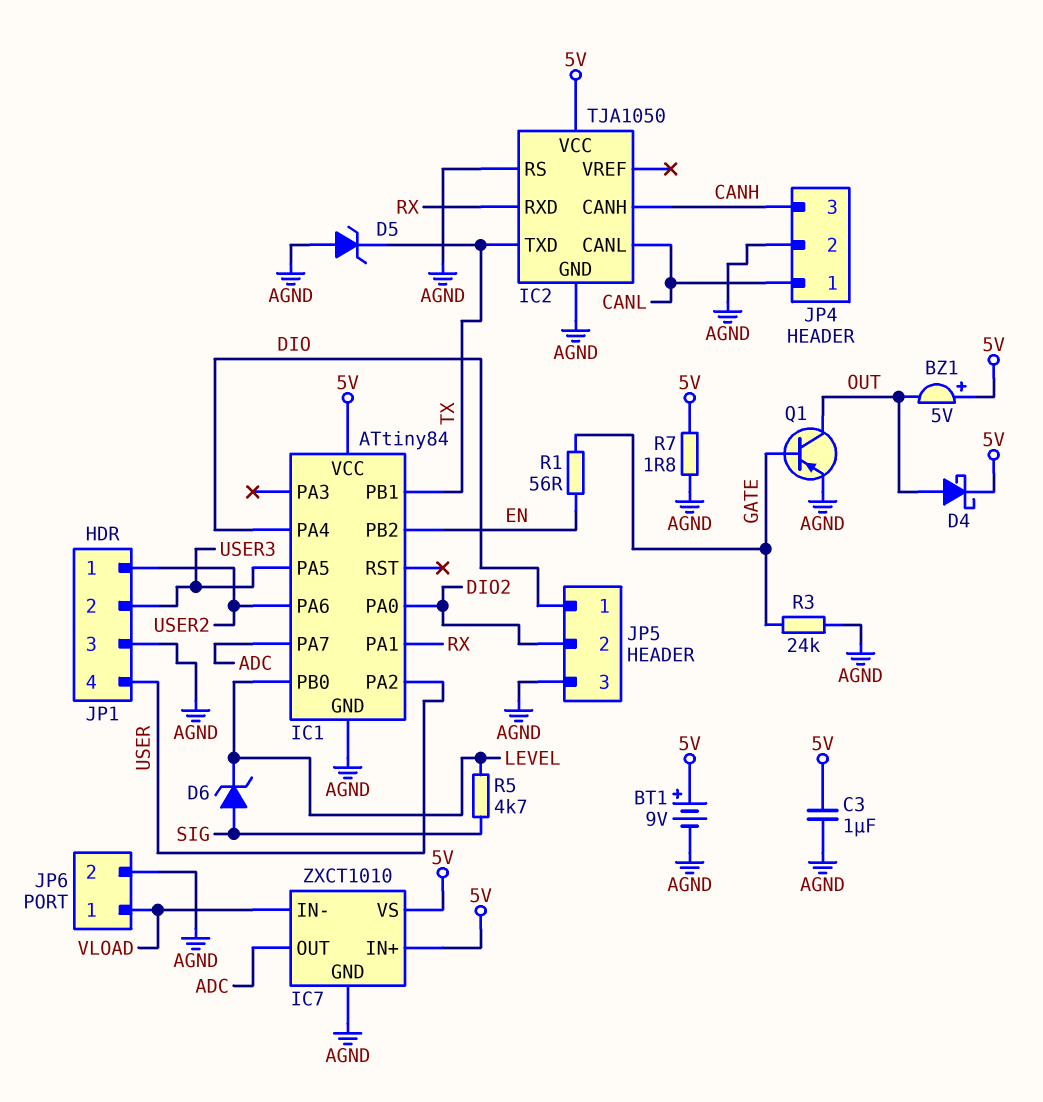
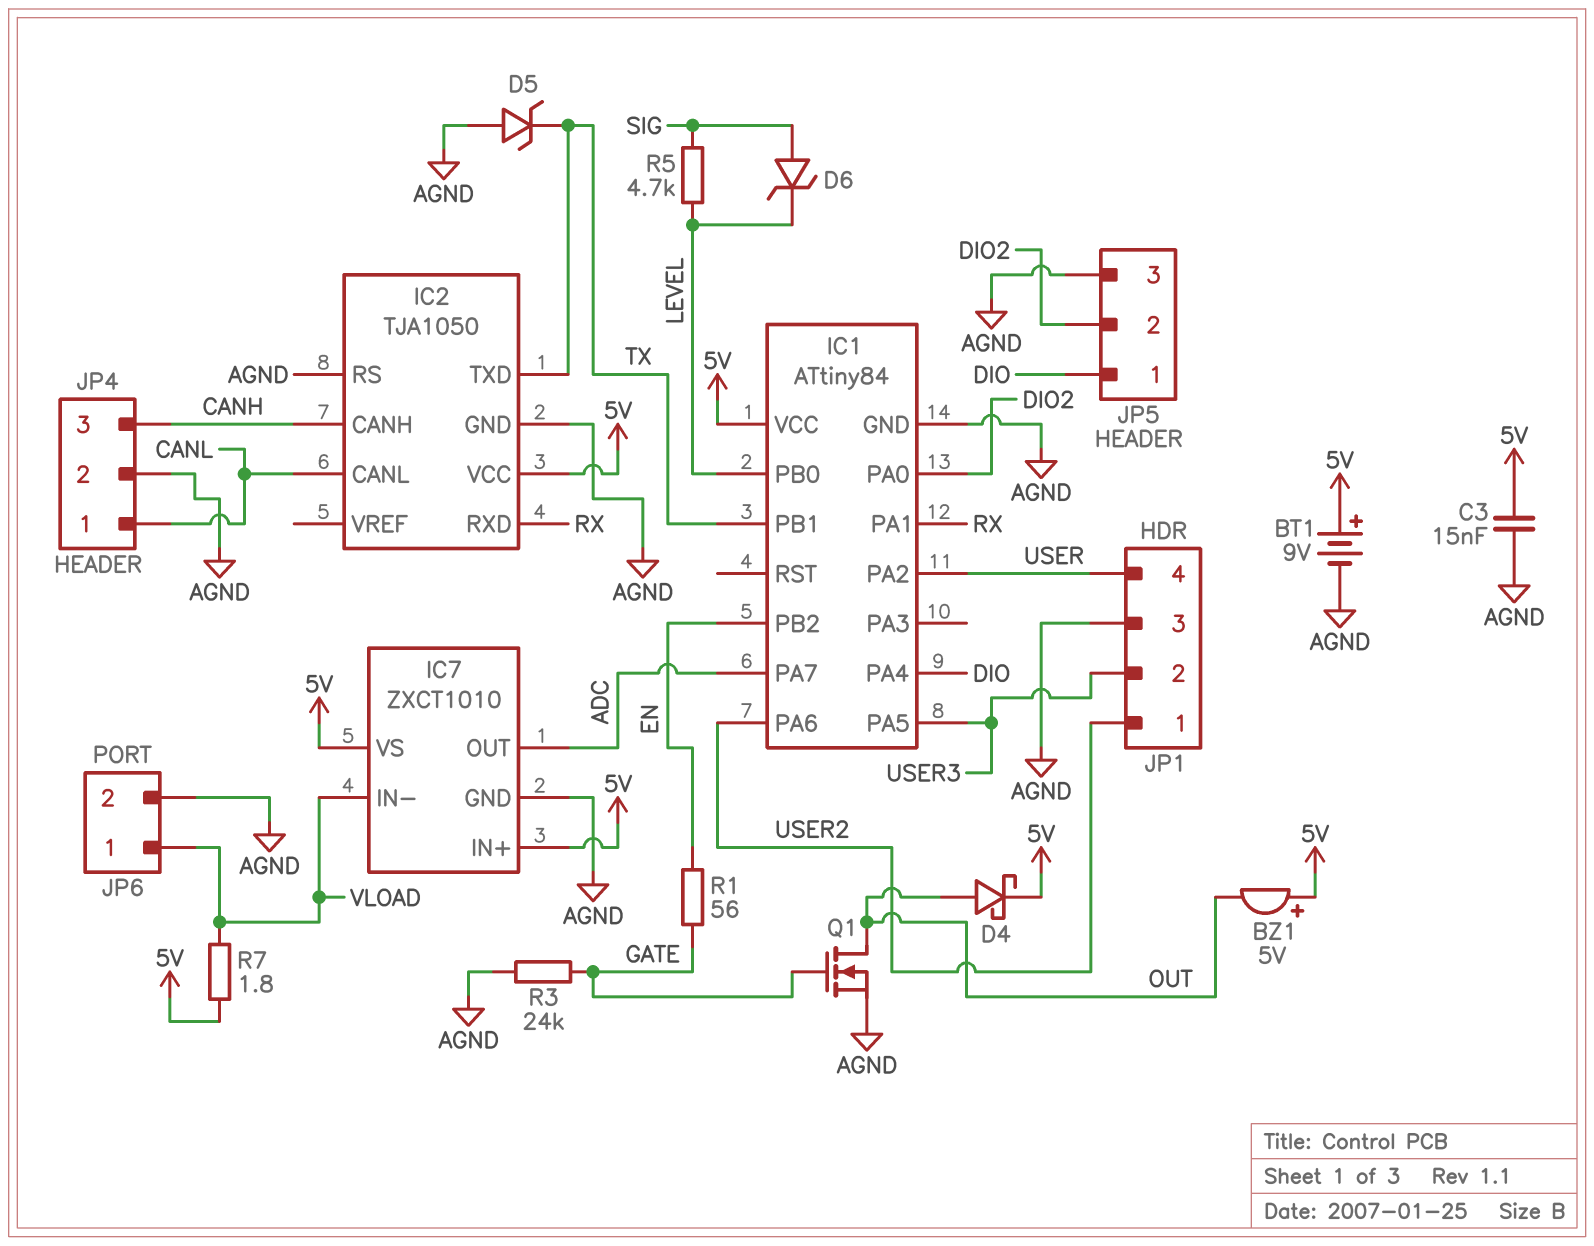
C3: 1uF (5V, AGND) -> 15nF (5V, AGND)
Q1: PNP (B GATE, C OUT, E AGND) -> NMOS (G GATE, D OUT, S AGND)
R7: 1.8 (5V, AGND) -> 1.8 (5V, VLOAD)

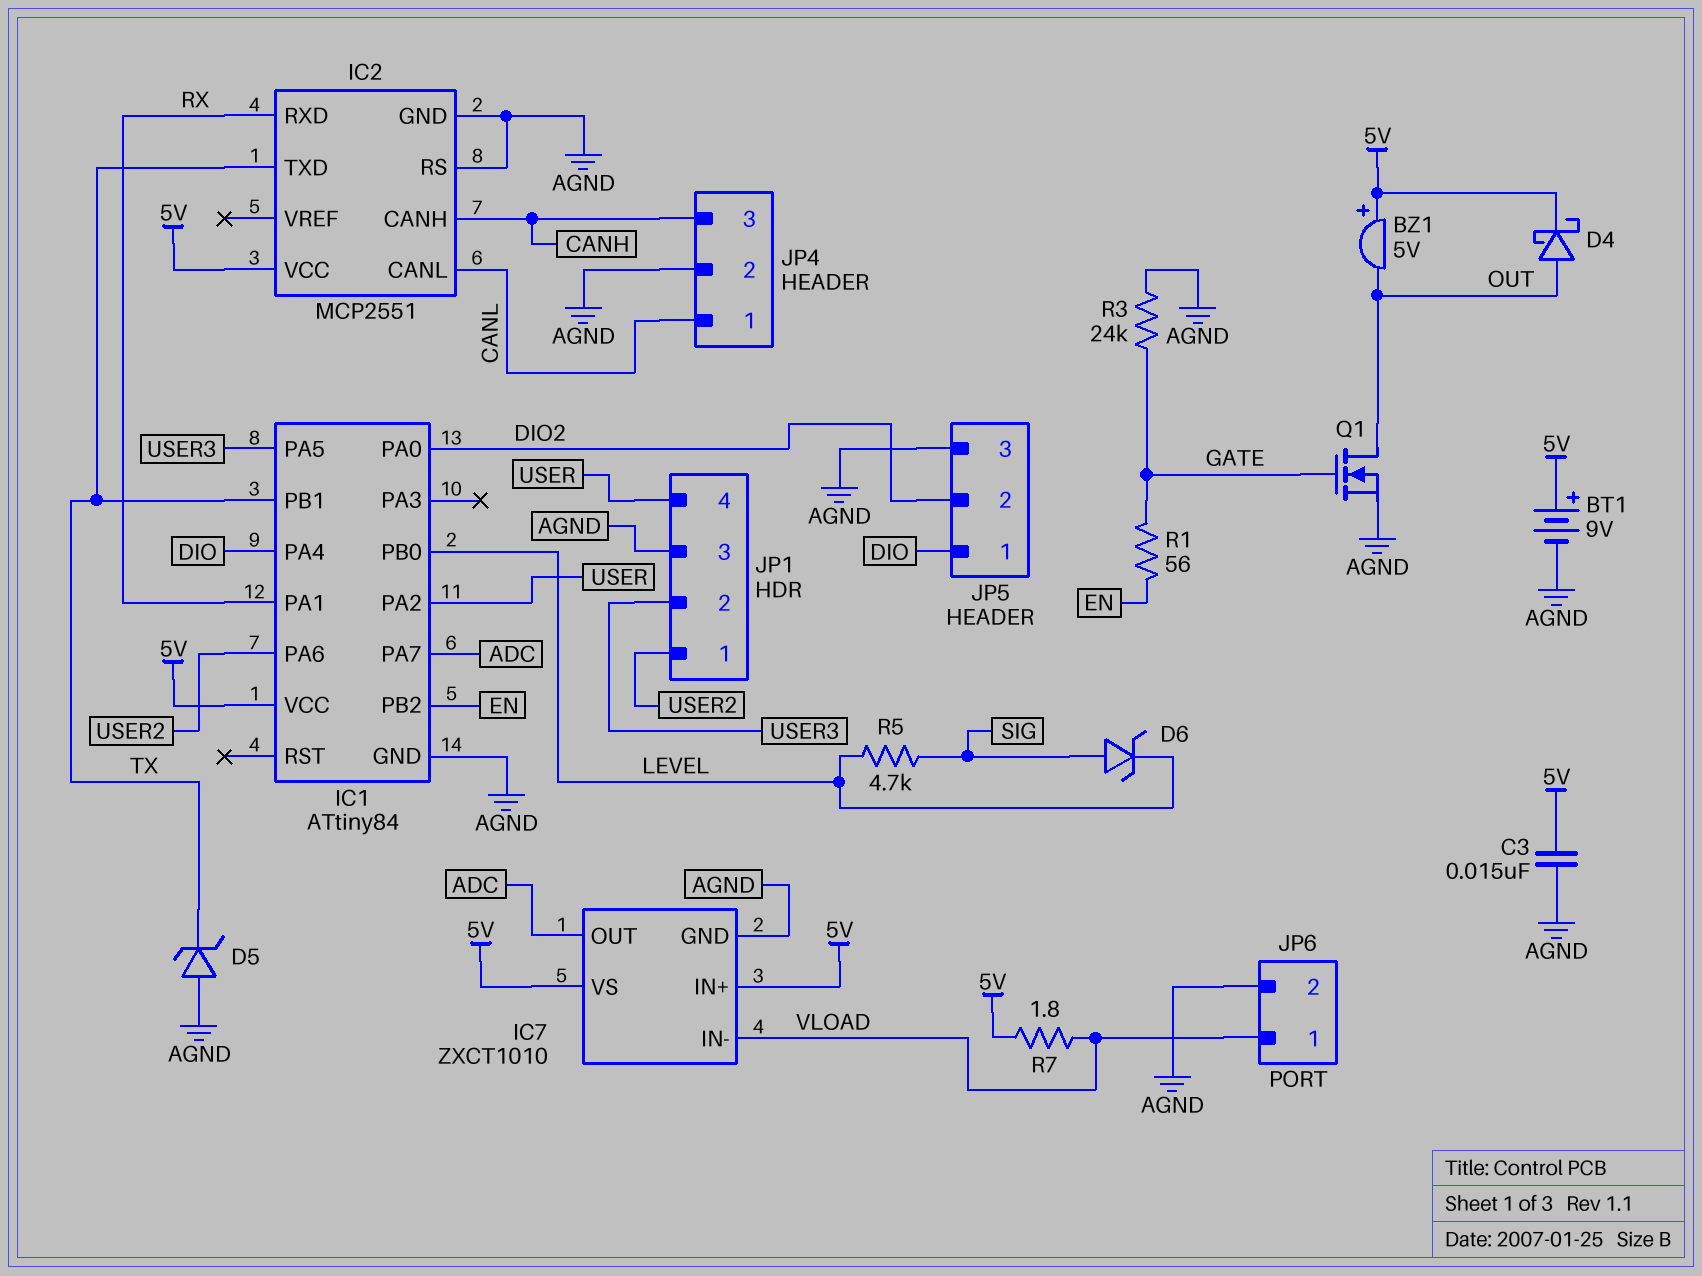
IC2: TJA1050 -> MCP2551

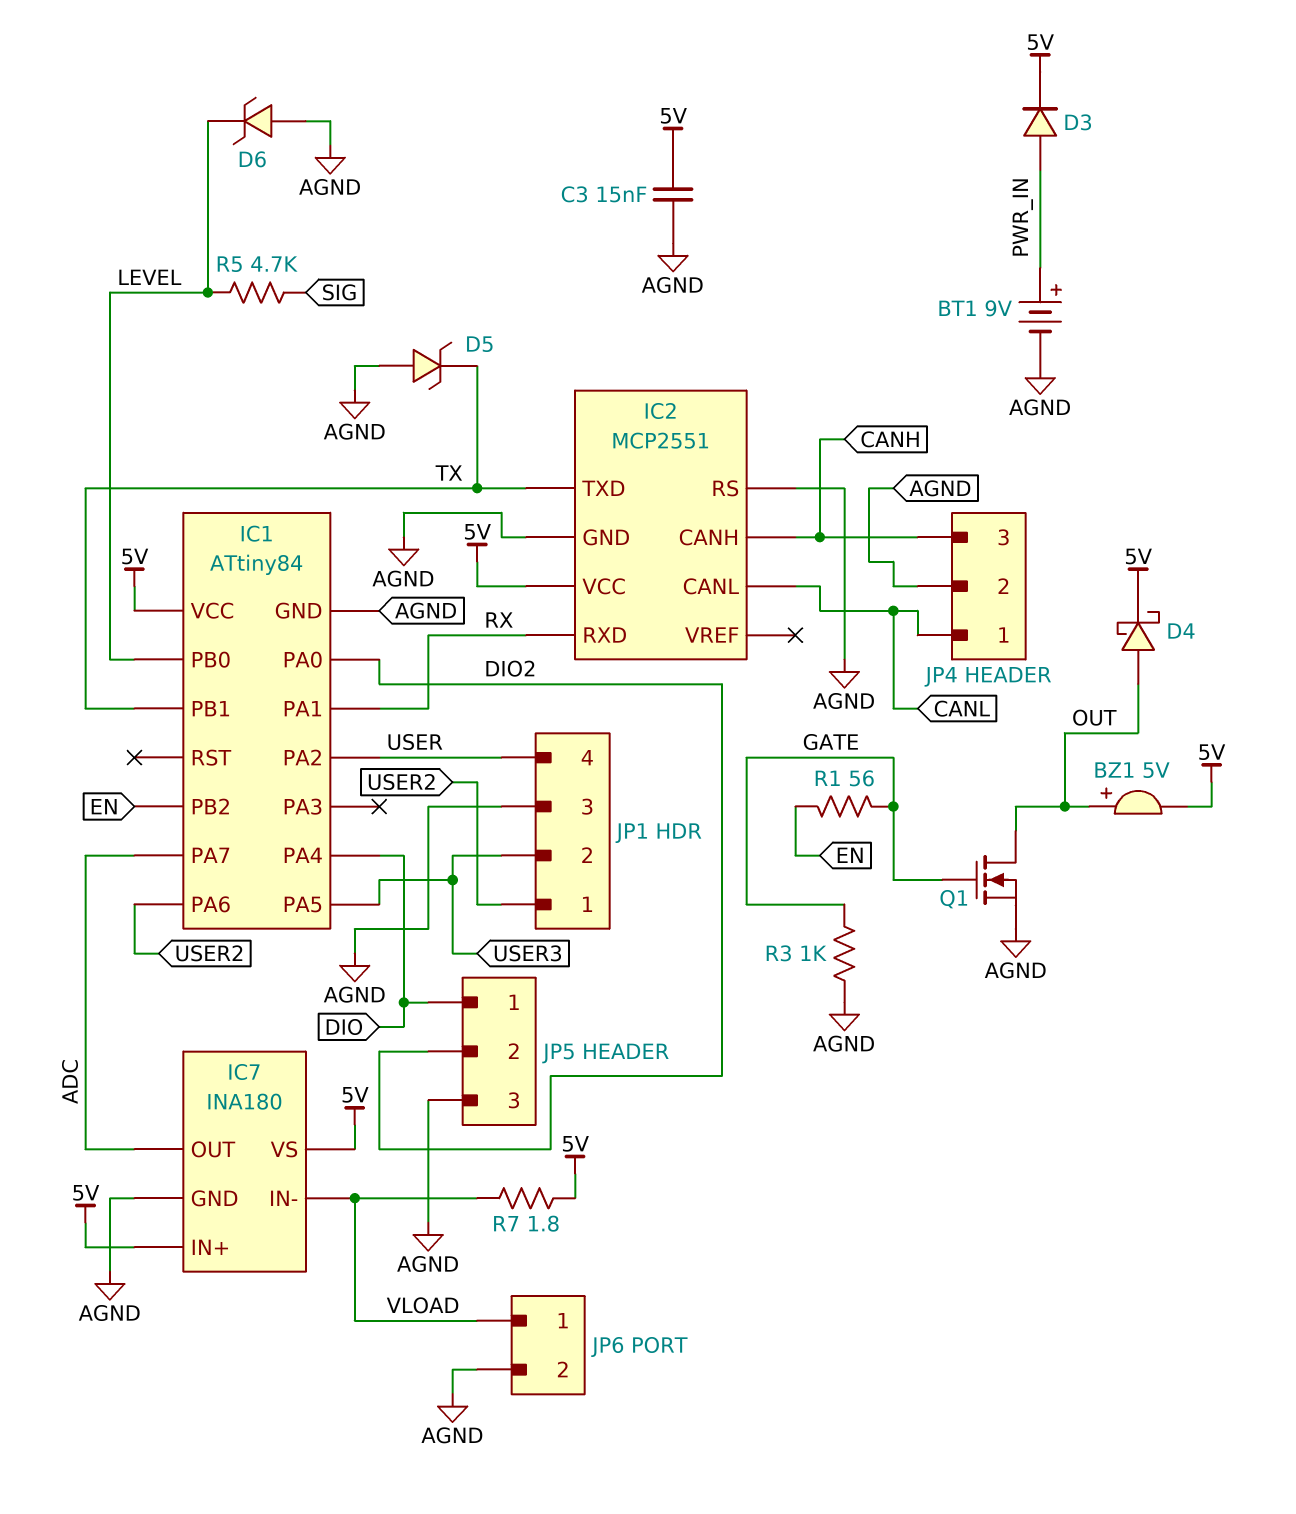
BT1: 9V (plus 5V, minus AGND) -> 9V (plus PWR_IN, minus AGND)
BZ1: buzzer 5V (plus 5V, minus OUT) -> buzzer 5V (plus OUT, minus 5V)
D3: none -> diode (A PWR_IN, K 5V)
D6: zener (A SIG, K LEVEL) -> zener (A AGND, K LEVEL)
IC7: ZXCT1010 -> INA180
R3: 24k (AGND, GATE) -> 1k (AGND, GATE)

